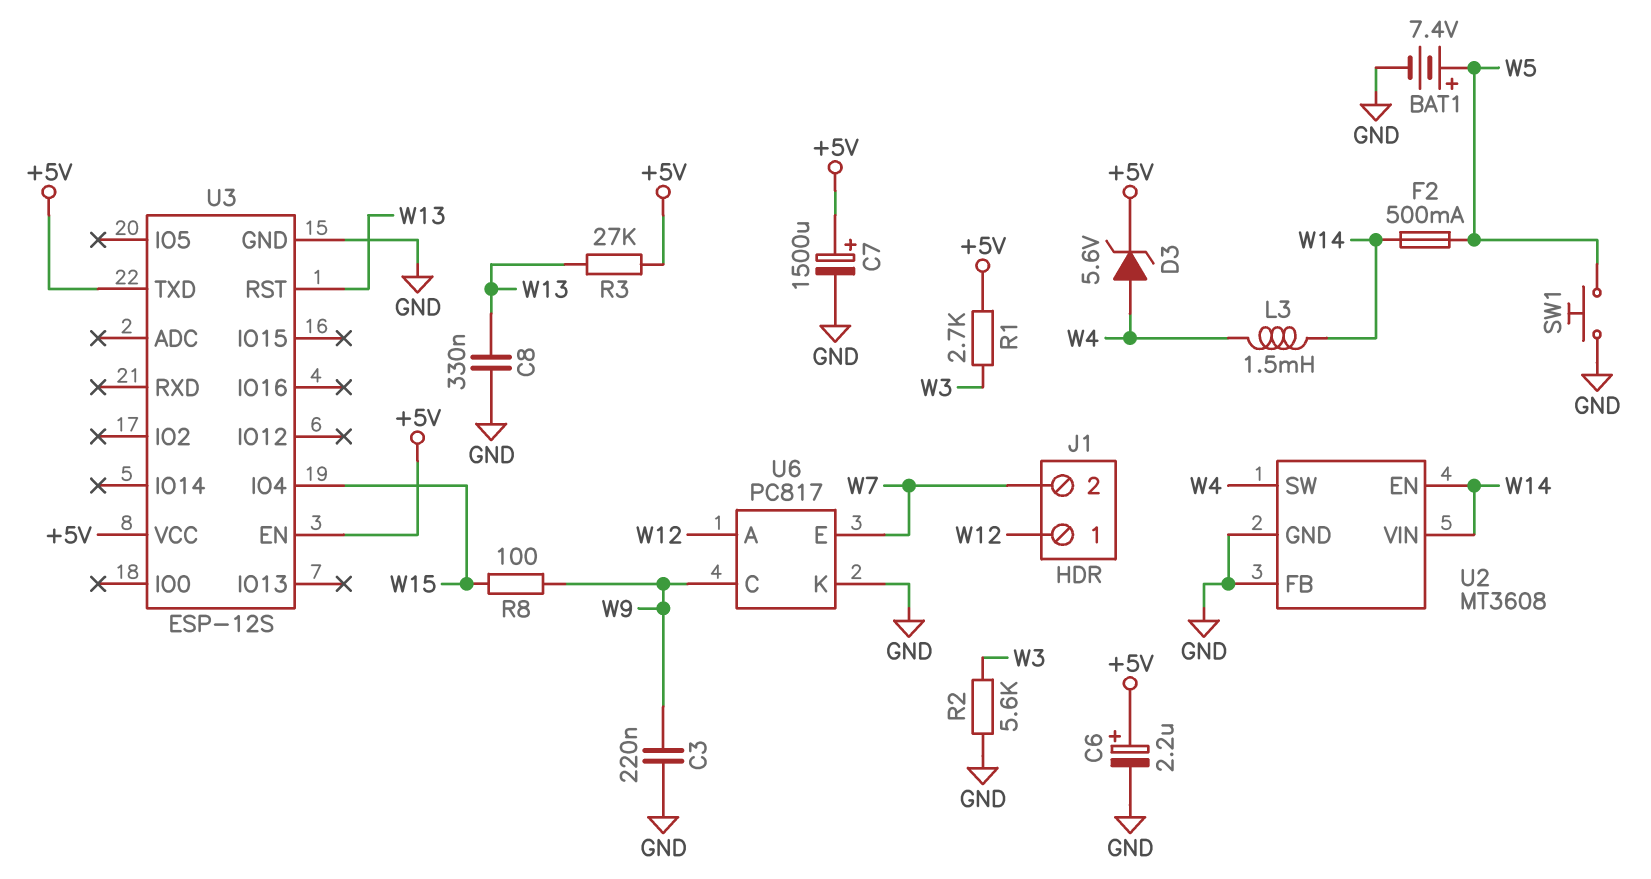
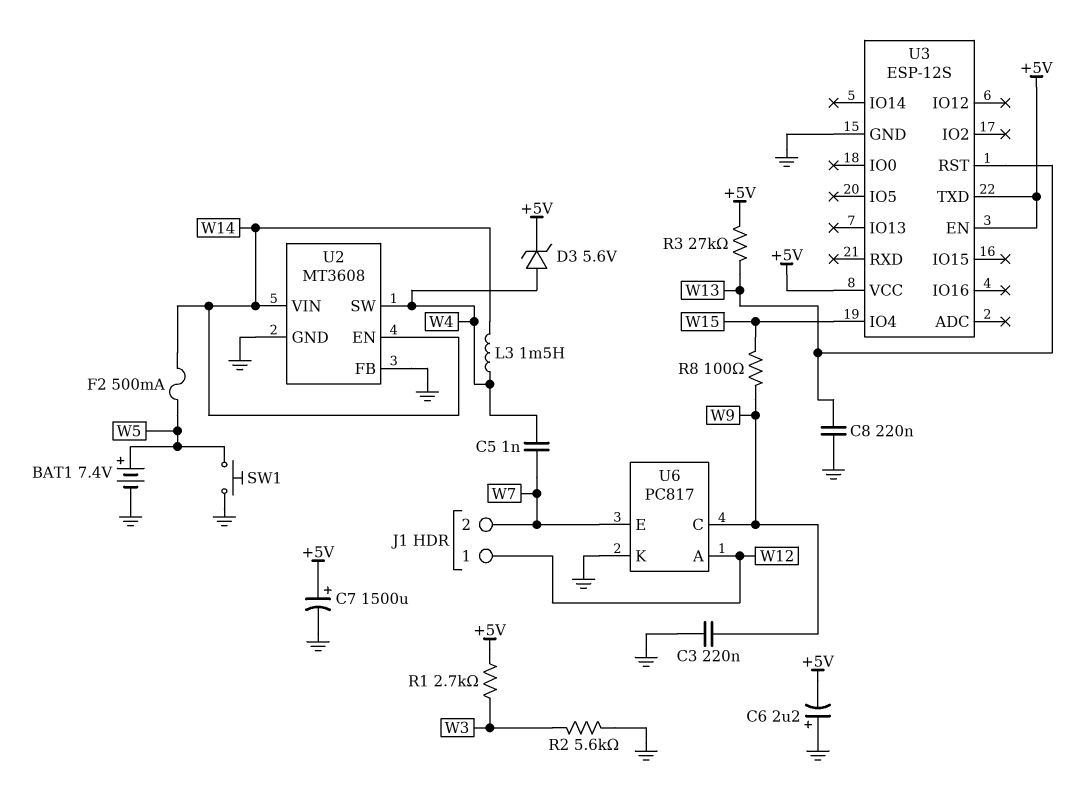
C5: none -> 1nF (W4, W7)
C6: 2.2uF (plus +5V, minus GND) -> 2.2uF (plus GND, minus +5V)
C8: 330nF (GND, W13) -> 220nF (GND, W13)

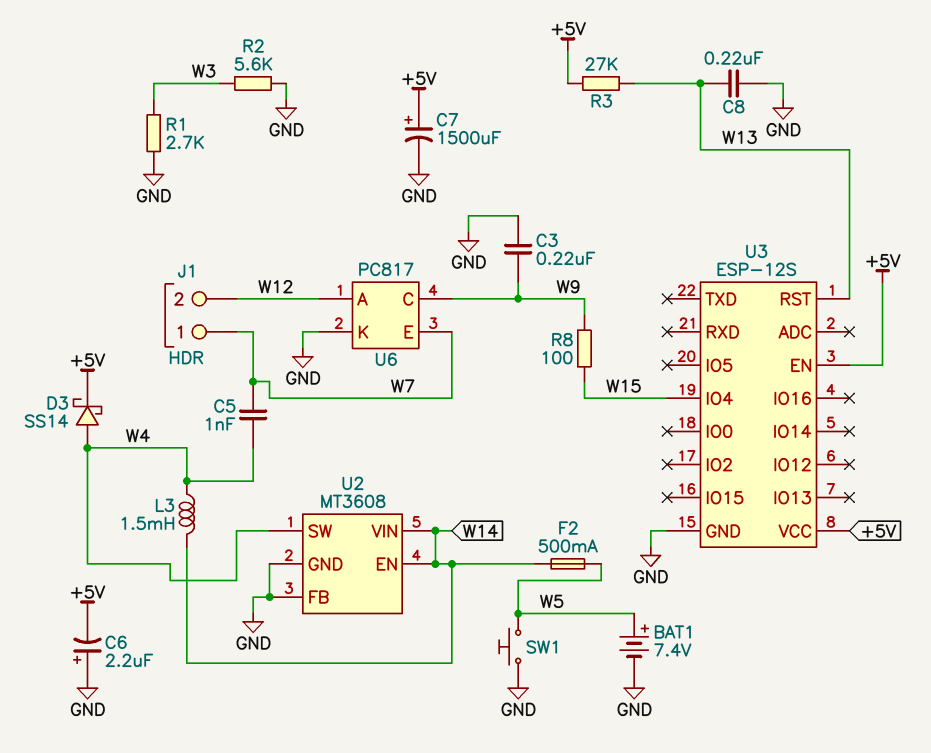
D3: zener 5.6V (A W4, K +5V) -> schottky SS14 (A W4, K +5V)
J1 pin 1: W12 -> W7
J1 pin 2: W7 -> W12
R1: 2.7k (+5V, W3) -> 2.7k (GND, W3)
U3 pin TXD: +5V -> none

